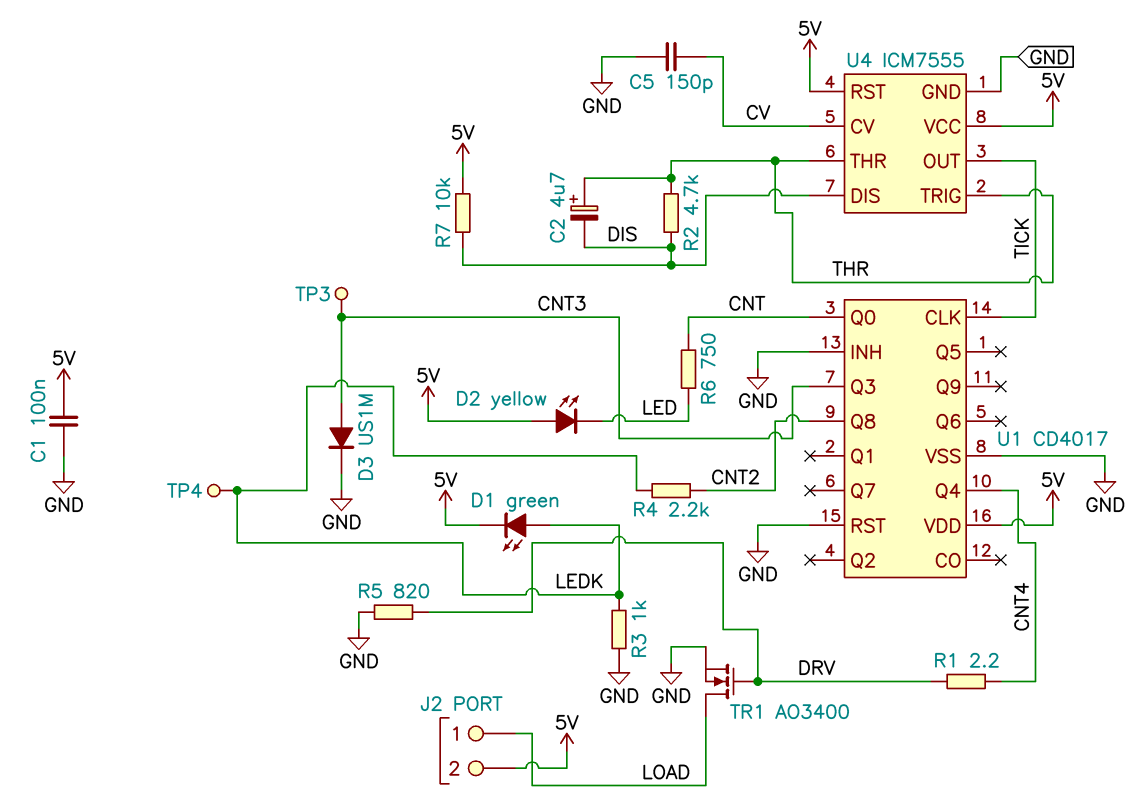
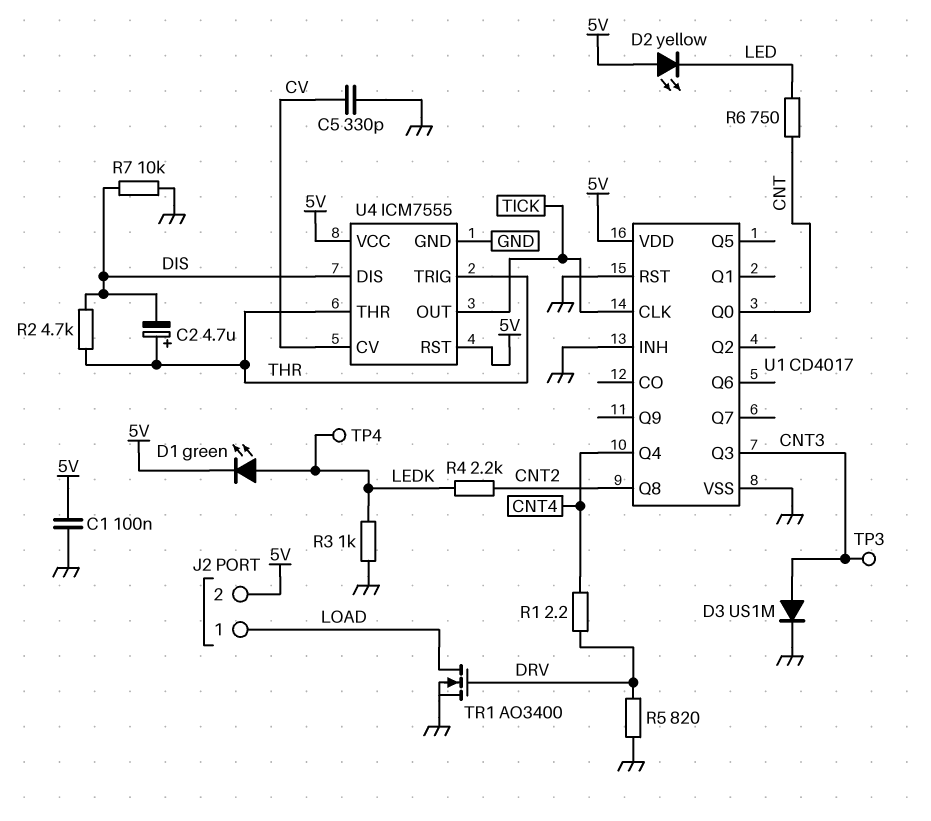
C5: 150pF (CV, GND) -> 330pF (CV, GND)
R7: 10k (5V, DIS) -> 10k (DIS, GND)

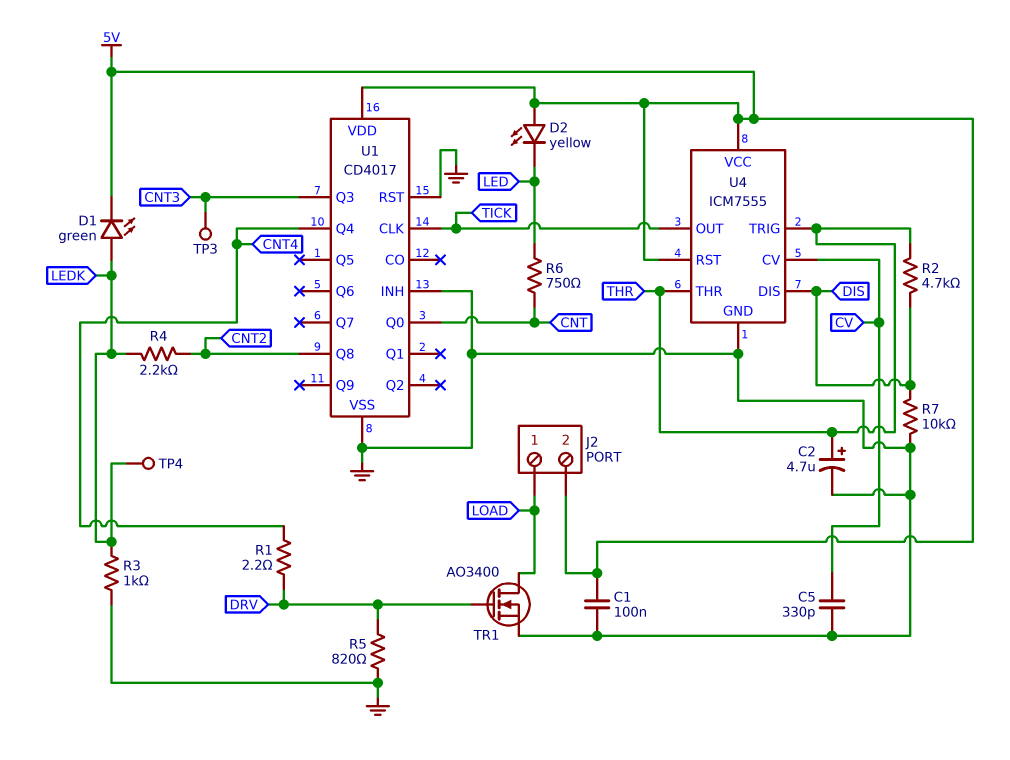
C2: 4.7uF (plus THR, minus DIS) -> 4.7uF (plus THR, minus GND)
D3: diode US1M (A CNT3, K GND) -> none

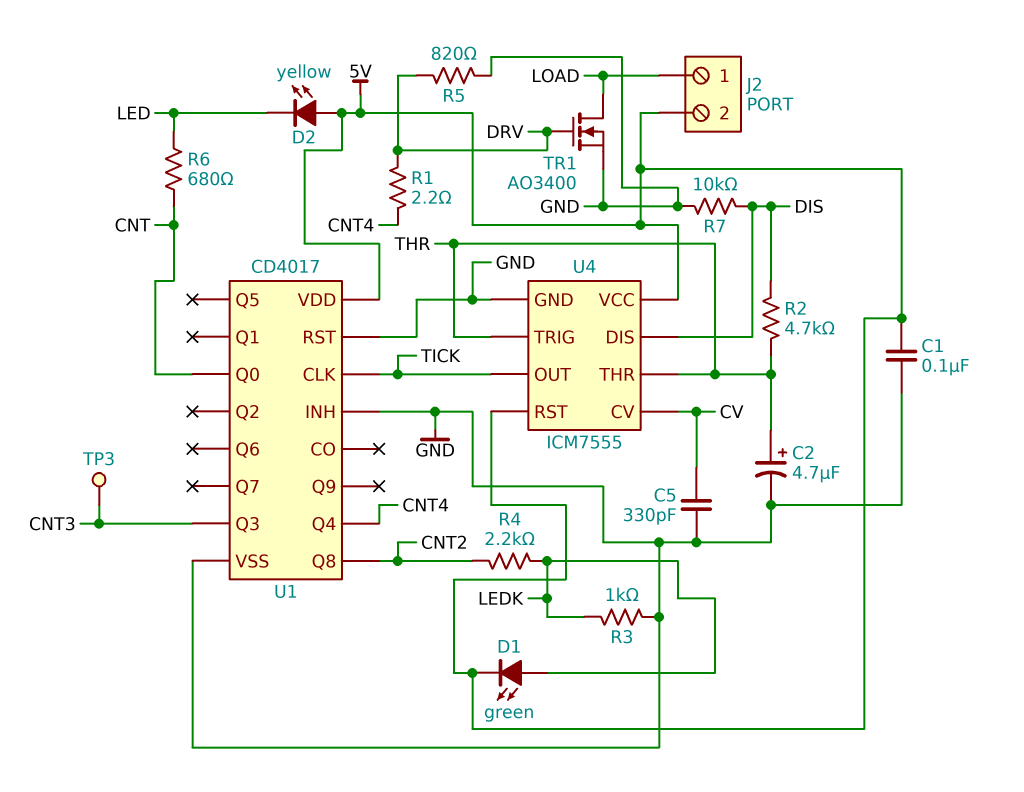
R6: 750 (CNT, LED) -> 680 (CNT, LED)
TP4: test point (LEDK) -> none

